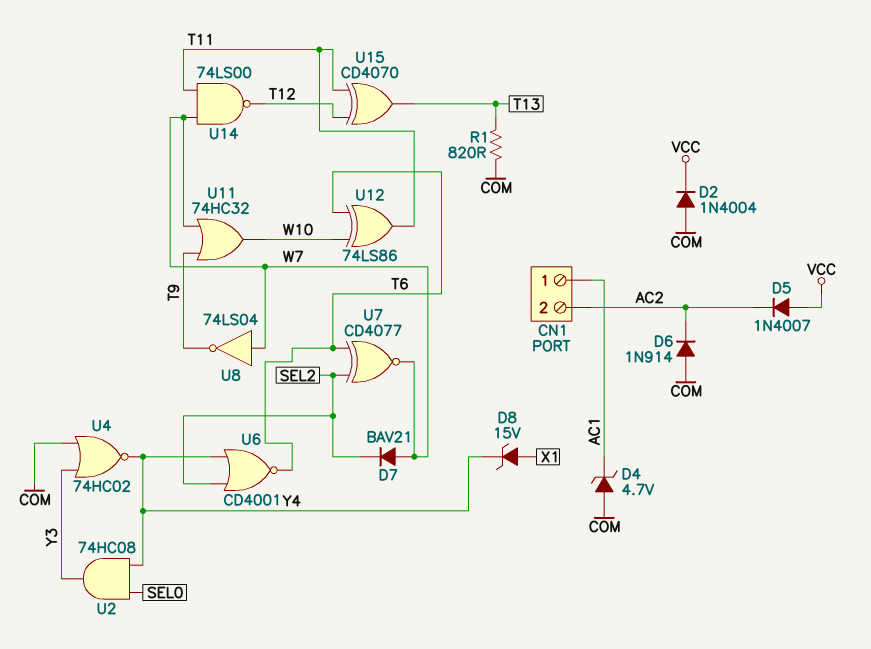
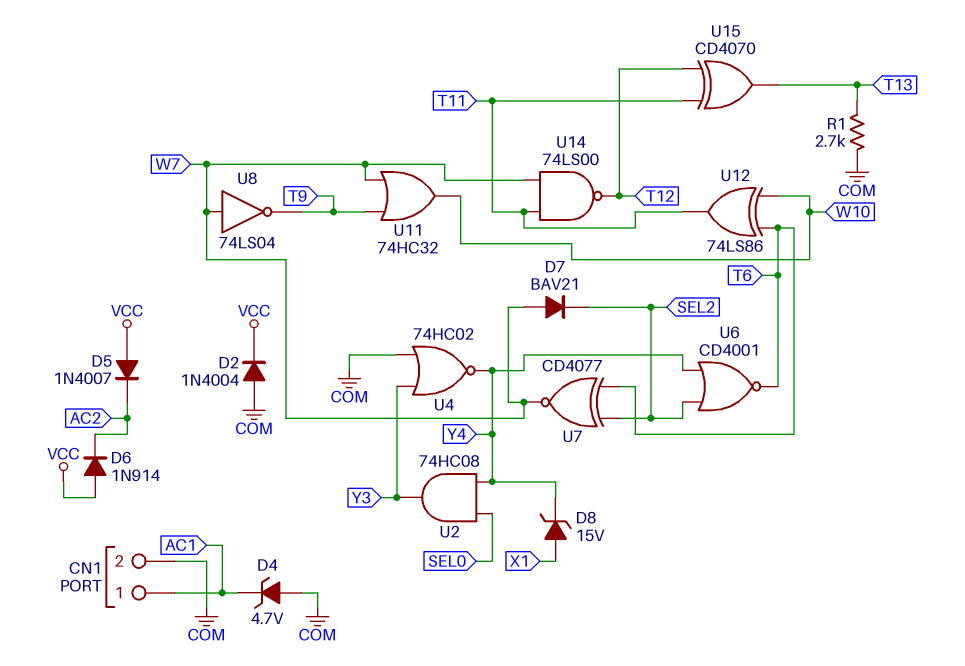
CN1 pin 2: AC2 -> COM
D6: diode 1N914 (A COM, K AC2) -> diode 1N914 (A VCC, K AC2)
R1: 820 (COM, T13) -> 2.7k (COM, T13)

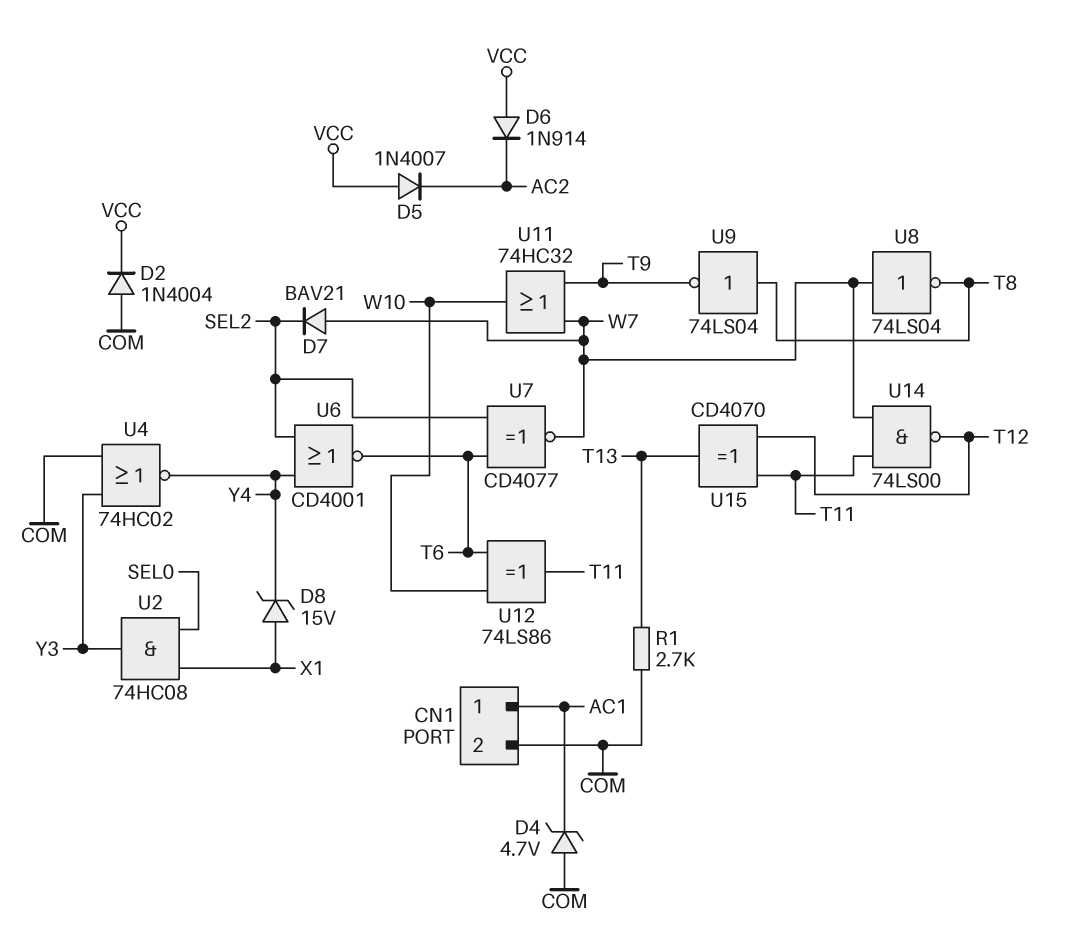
U2: AND 74HC08 (in SEL0, in Y4, out Y3) -> AND 74HC08 (in SEL0, in X1, out Y3)
U8: NOT 74LS04 (in W7, out T9) -> NOT 74LS04 (in W7, out T8)
U9: none -> NOT 74LS04 (in T8, out T9)

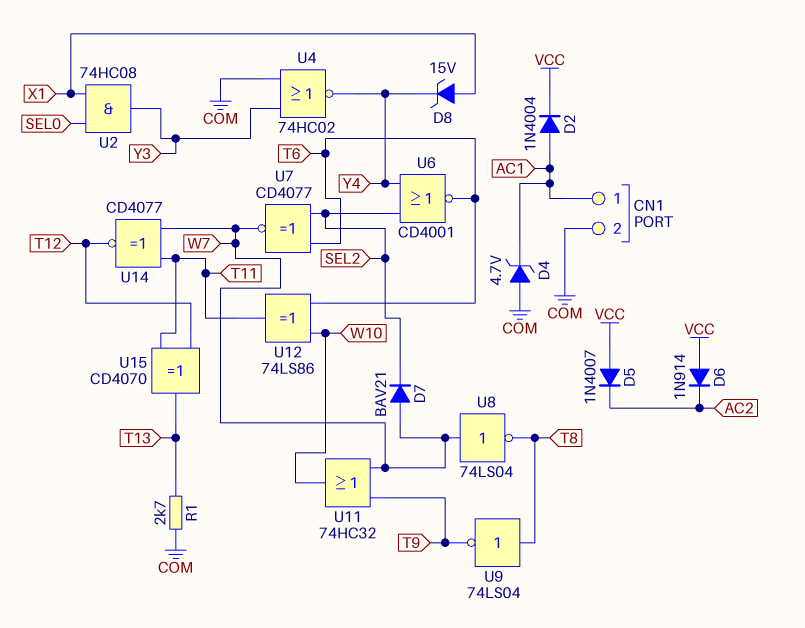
D2: diode 1N4004 (A COM, K VCC) -> diode 1N4004 (A AC1, K VCC)
U14: NAND 74LS00 (in T11, in W7, out T12) -> XNOR CD4077 (in T11, in W7, out T12)

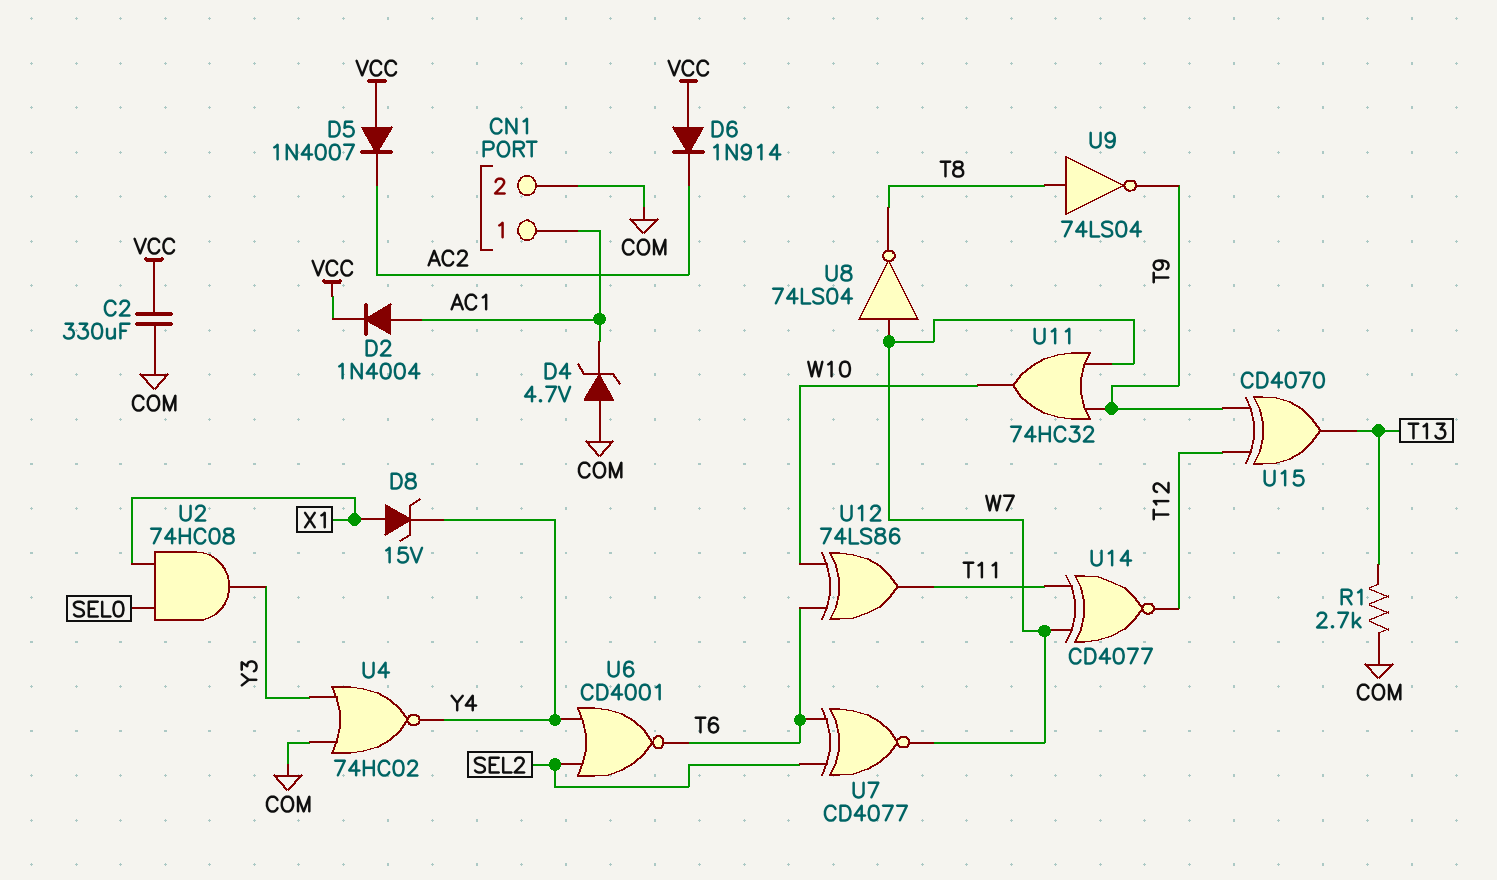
C2: none -> 330uF (COM, VCC)
D7: diode BAV21 (A W7, K SEL2) -> none
U15: XOR CD4070 (in T11, in T12, out T13) -> XOR CD4070 (in T9, in T12, out T13)

